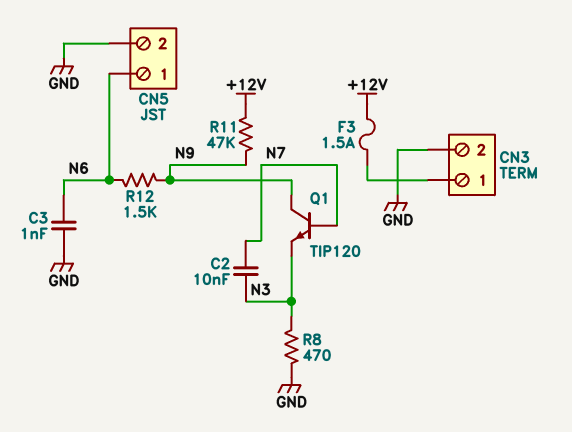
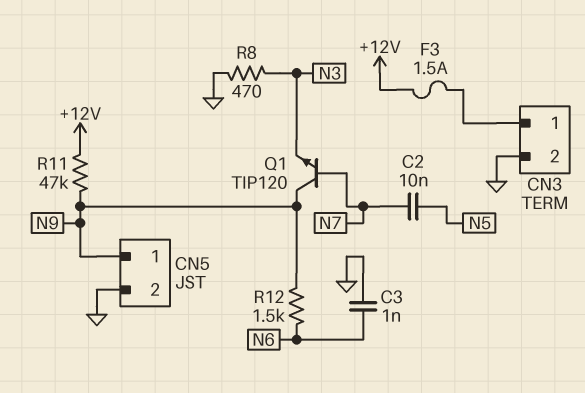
C2: 10nF (N3, N7) -> 10nF (N5, N7)
CN5 pin 1: N6 -> N9

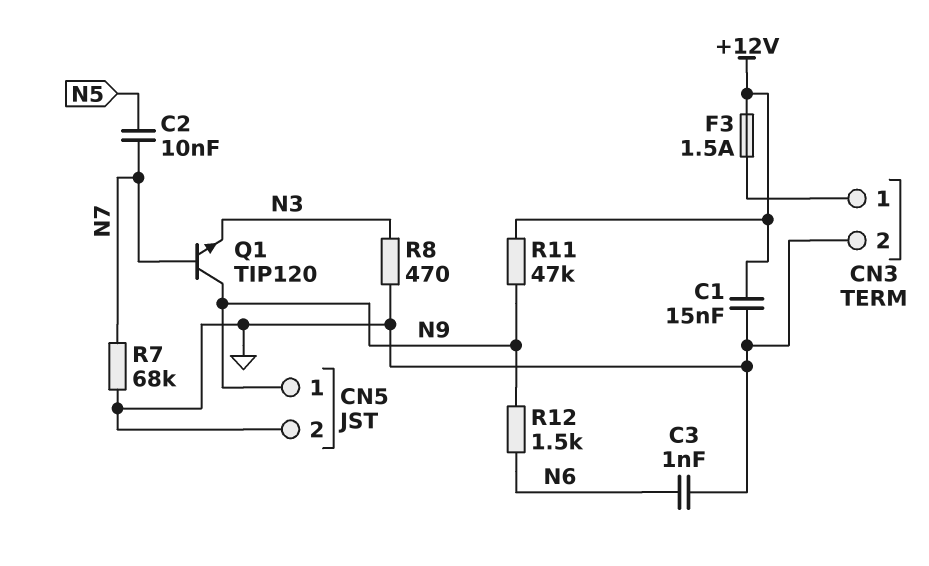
C1: none -> 15nF (+12V, GND)
R7: none -> 68k (GND, N7)

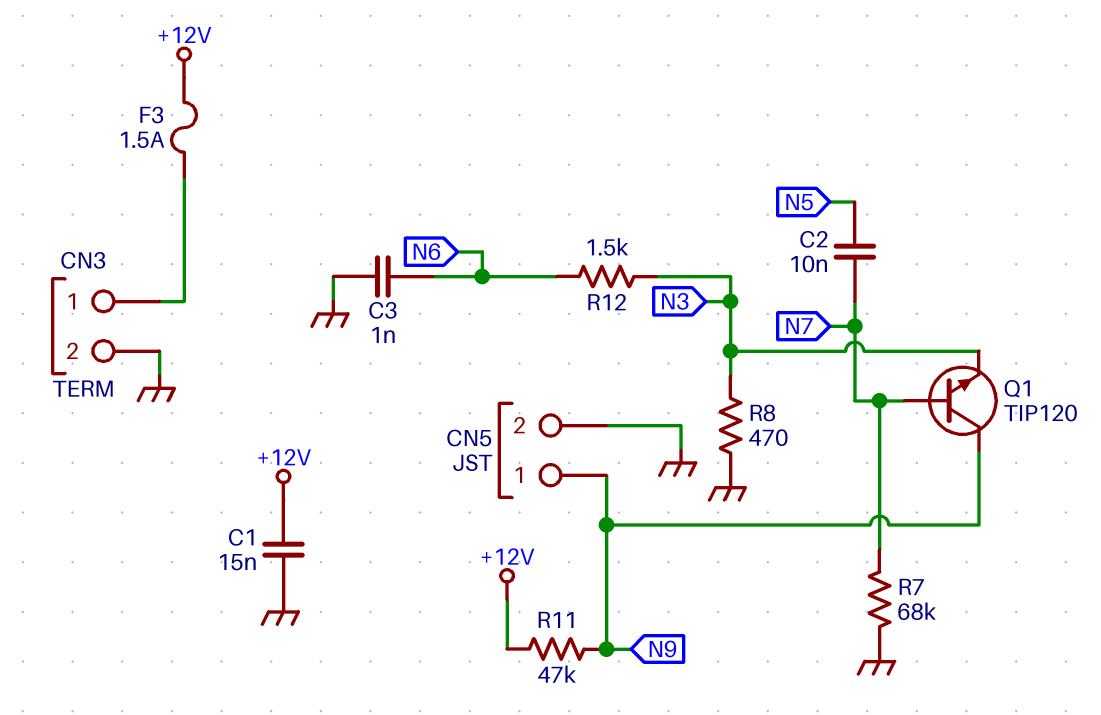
R12: 1.5k (N6, N9) -> 1.5k (N3, N6)

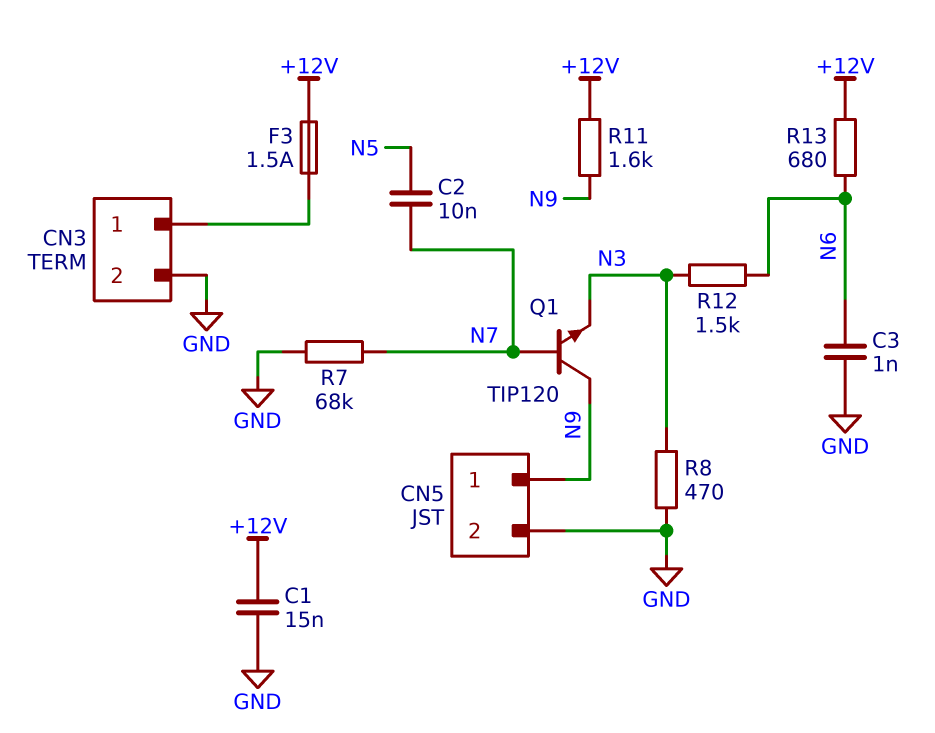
R11: 47k (+12V, N9) -> 1.6k (+12V, N9)
R13: none -> 680 (+12V, N6)

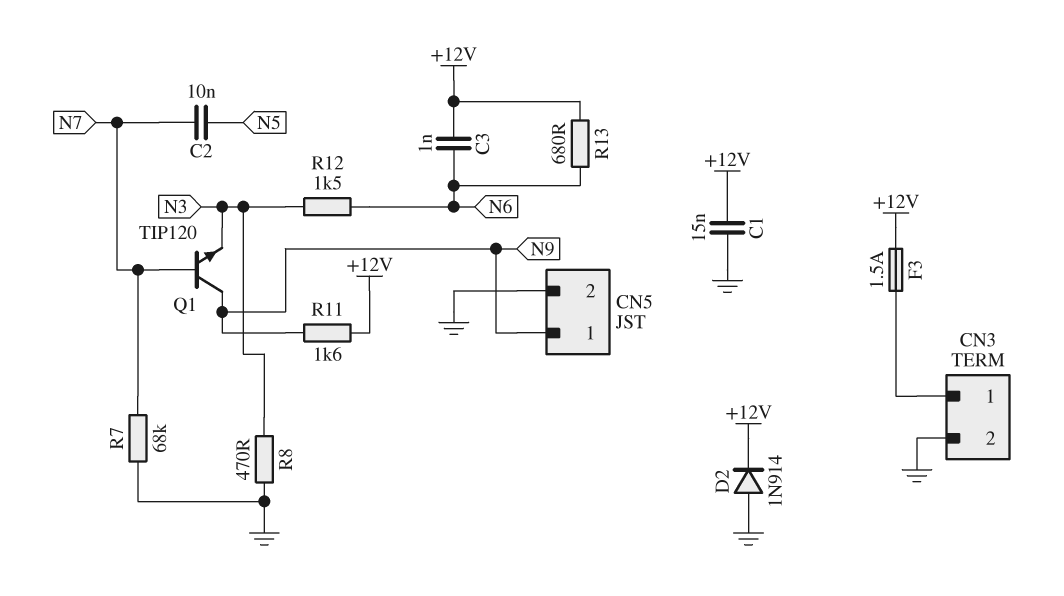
C3: 1nF (GND, N6) -> 1nF (+12V, N6)
D2: none -> diode 1N914 (A GND, K +12V)

